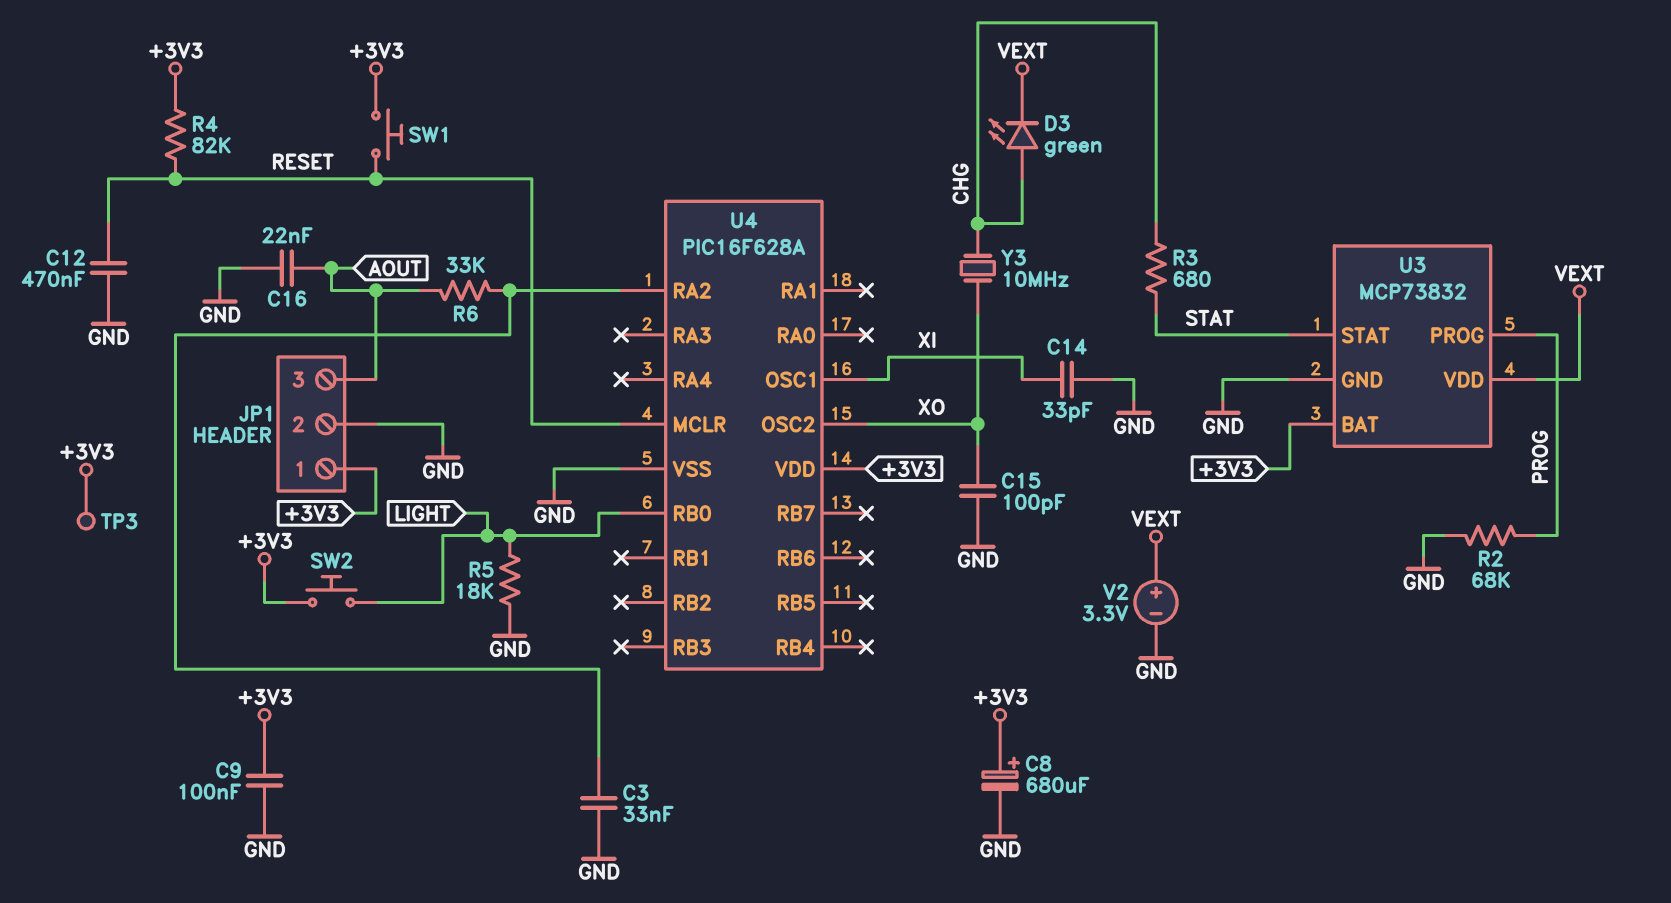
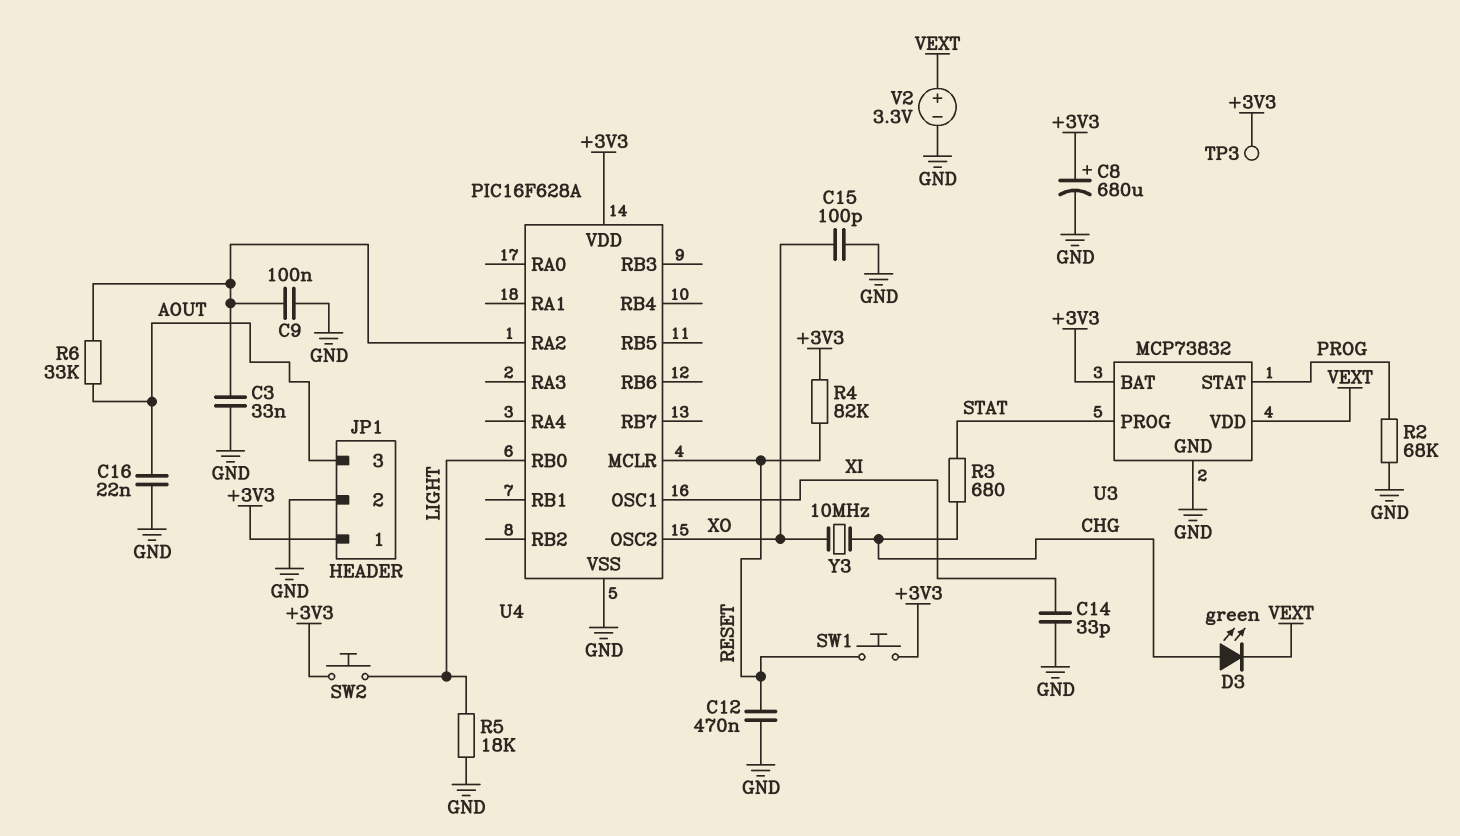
C9: 100nF (+3V3, GND) -> 100nF (GND, U4/RA2)
U3 pin PROG: PROG -> STAT
U3 pin STAT: STAT -> PROG

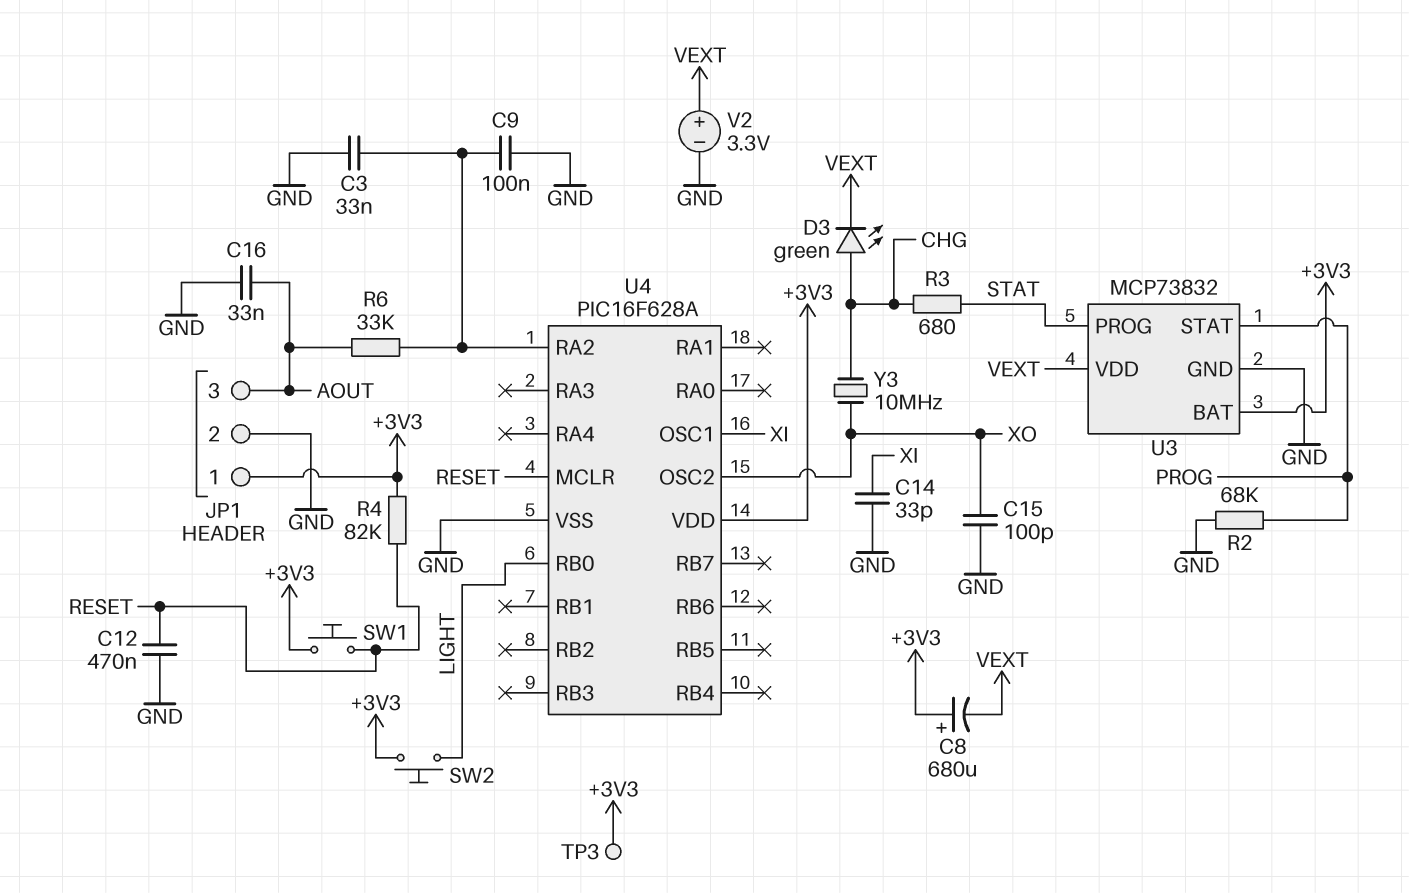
C8: 680uF (plus +3V3, minus GND) -> 680uF (plus +3V3, minus VEXT)
C16: 22nF (AOUT, GND) -> 33nF (AOUT, GND)
R5: 18k (GND, LIGHT) -> none

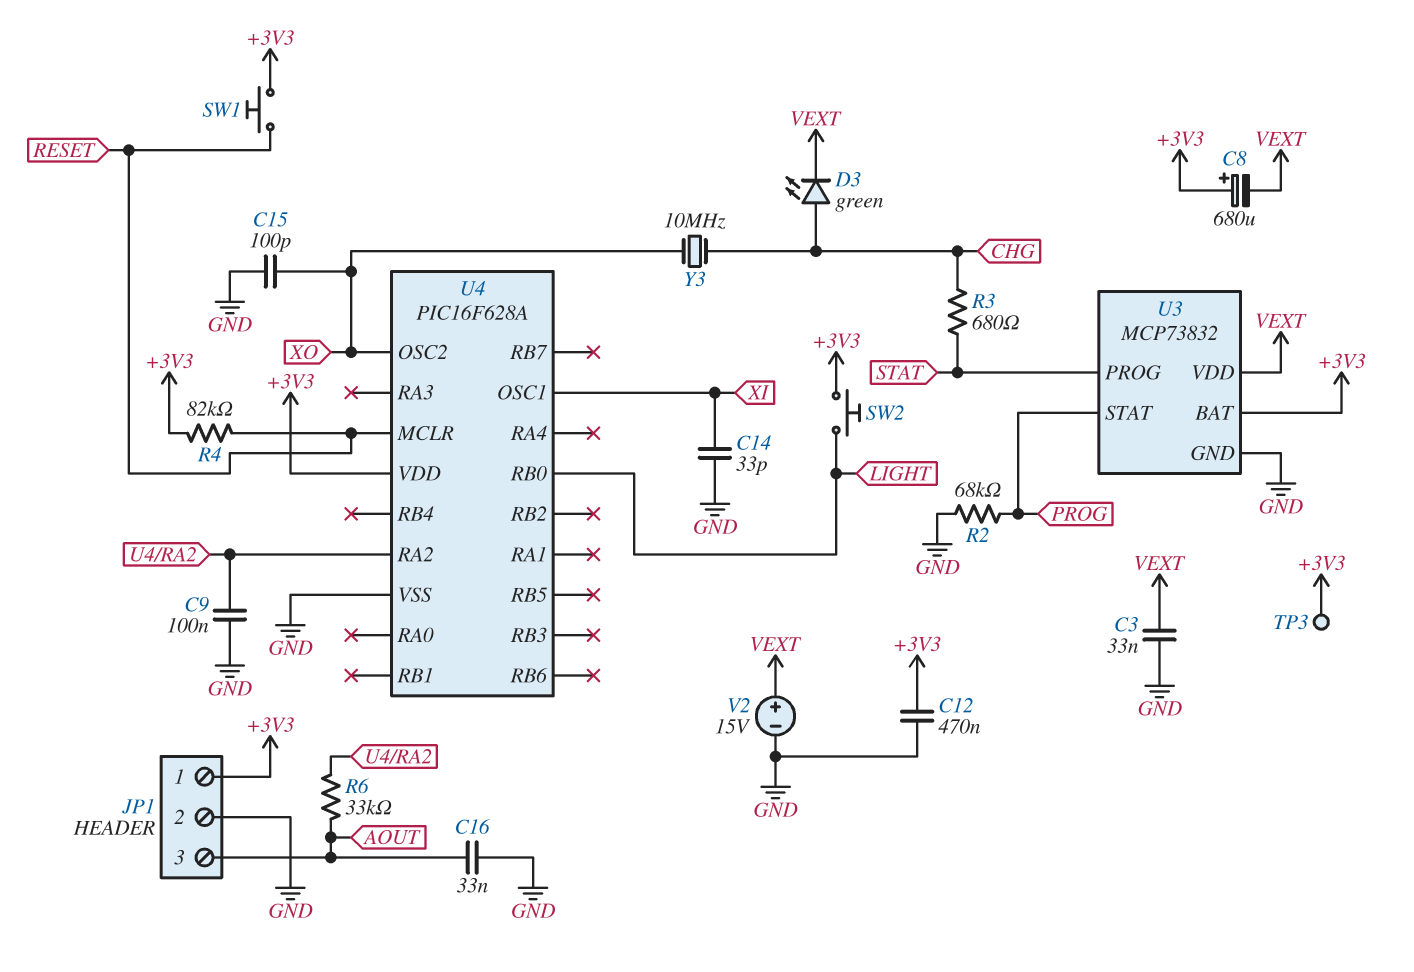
C3: 33nF (GND, U4/RA2) -> 33nF (GND, VEXT)
C12: 470nF (GND, RESET) -> 470nF (+3V3, GND)
V2: 3.3V (plus VEXT, minus GND) -> 15V (plus VEXT, minus GND)

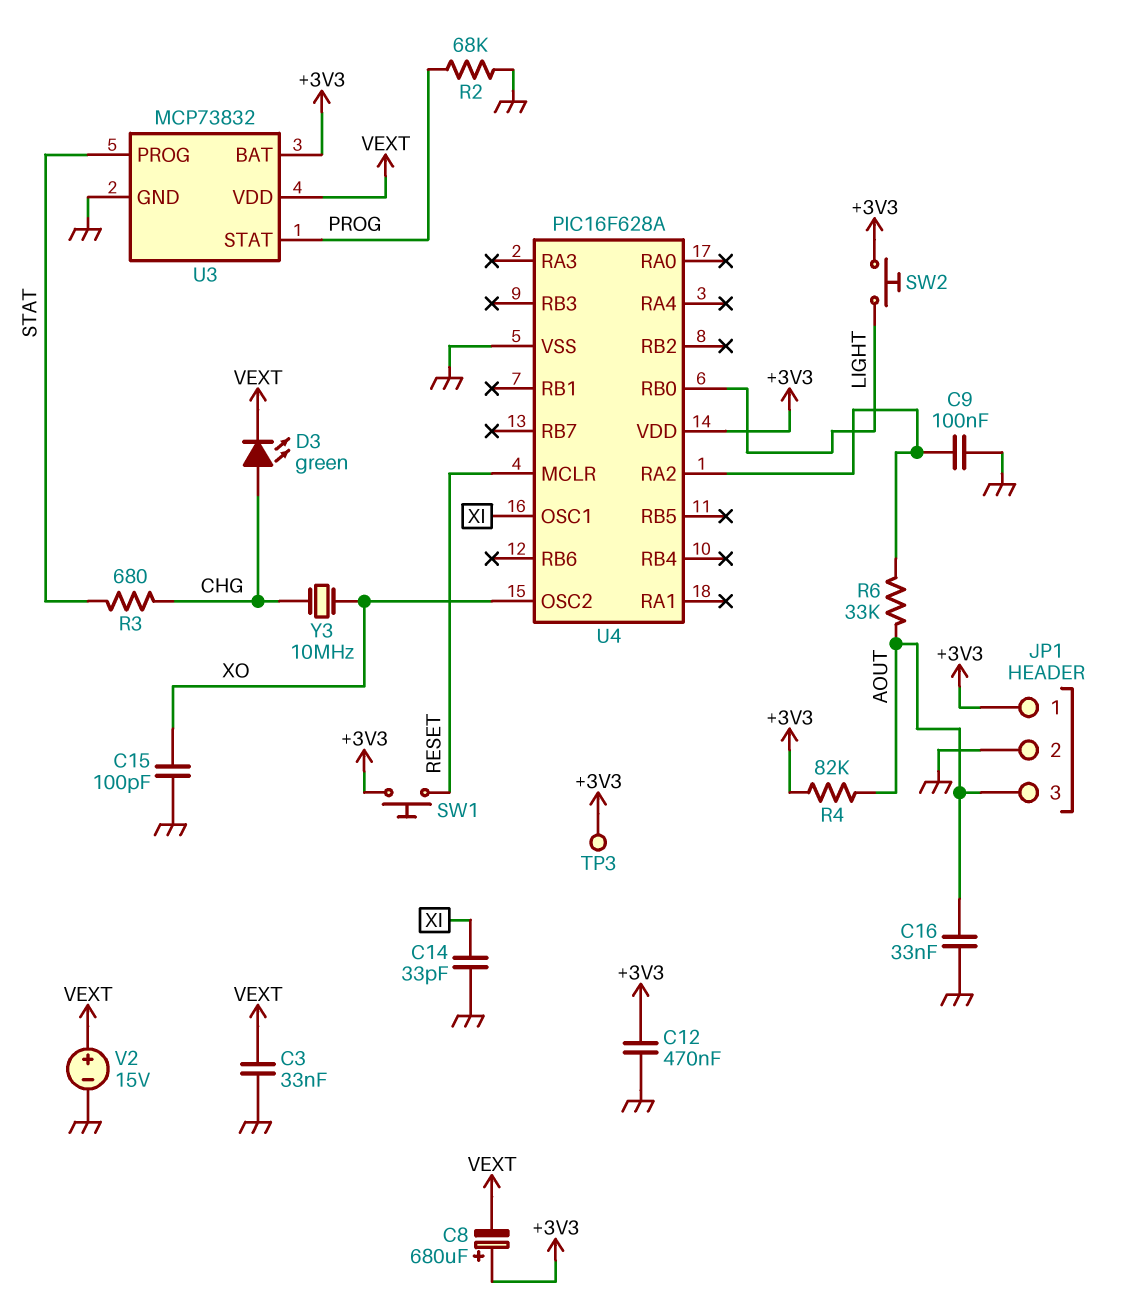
R4: 82k (+3V3, RESET) -> 82k (+3V3, AOUT)

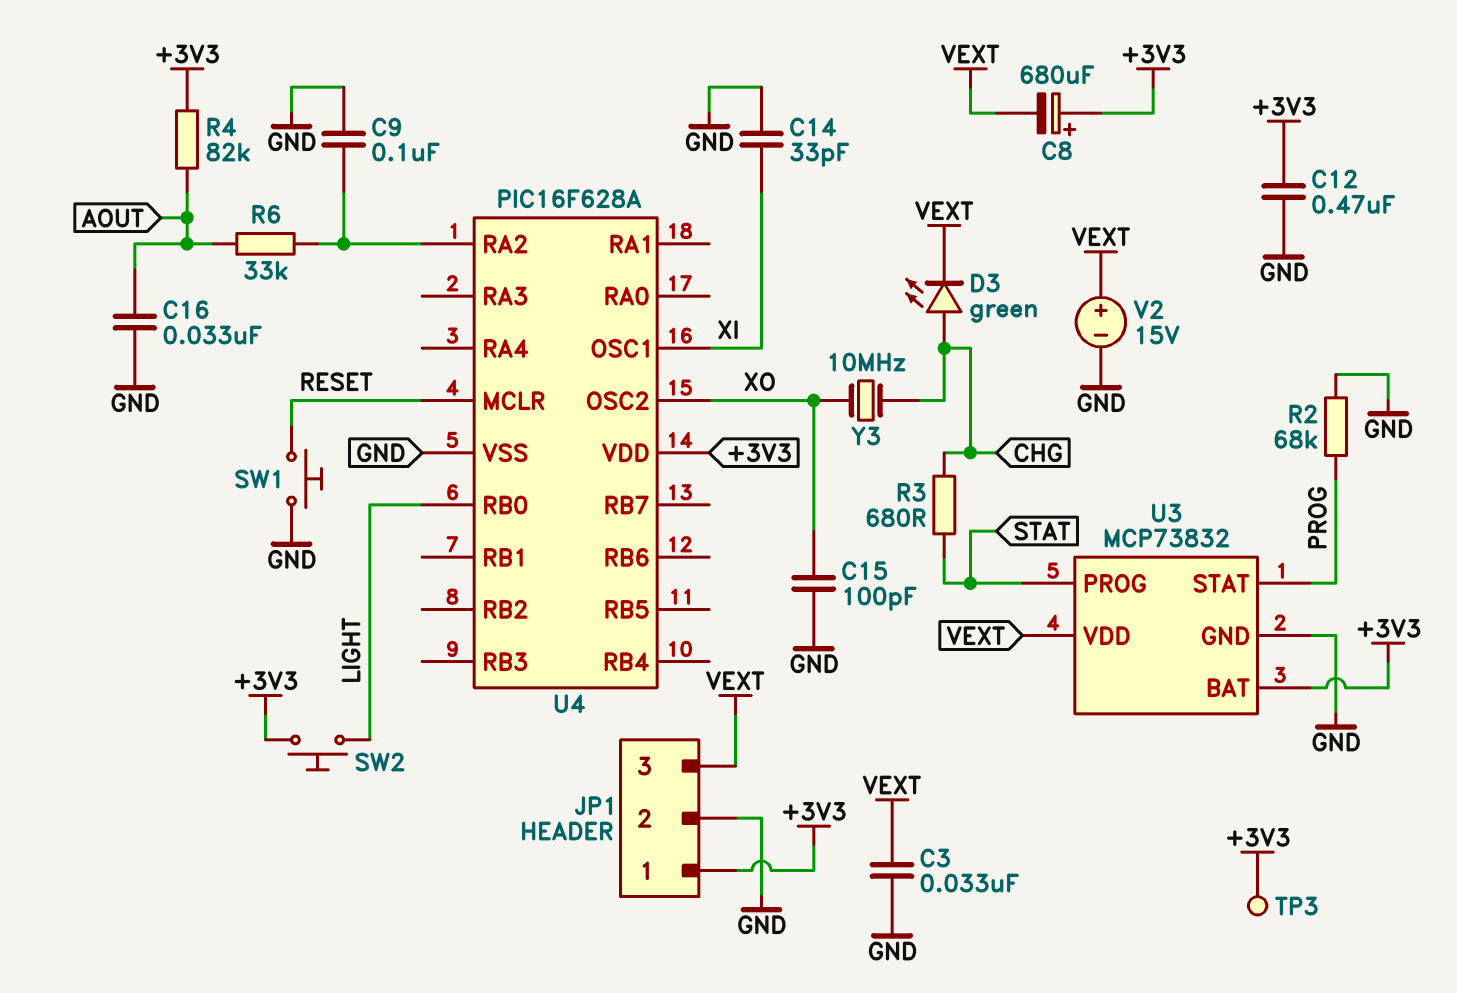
JP1 pin 3: AOUT -> VEXT
SW1: button (+3V3, RESET) -> button (GND, RESET)

